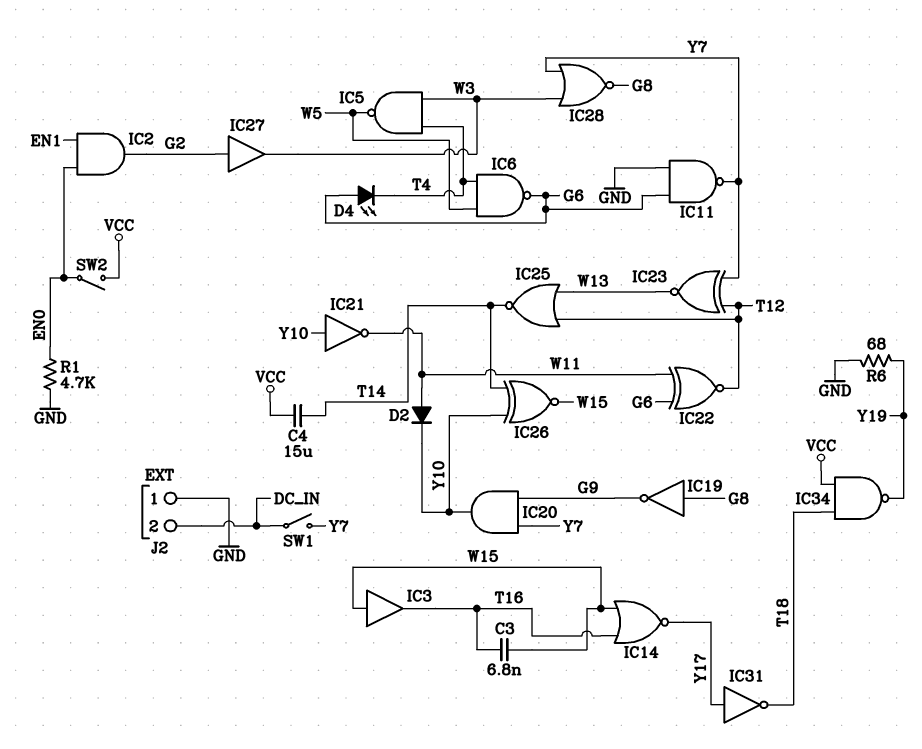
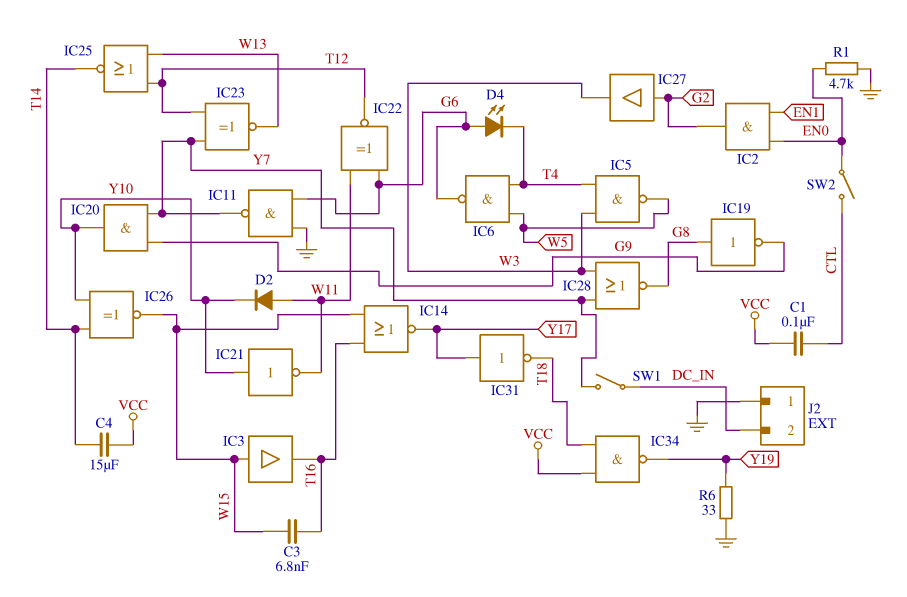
C1: none -> 100nF (CTL, VCC)
R6: 68 (GND, Y19) -> 33 (GND, Y19)
SW2: switch (EN0, VCC) -> switch (CTL, EN0)

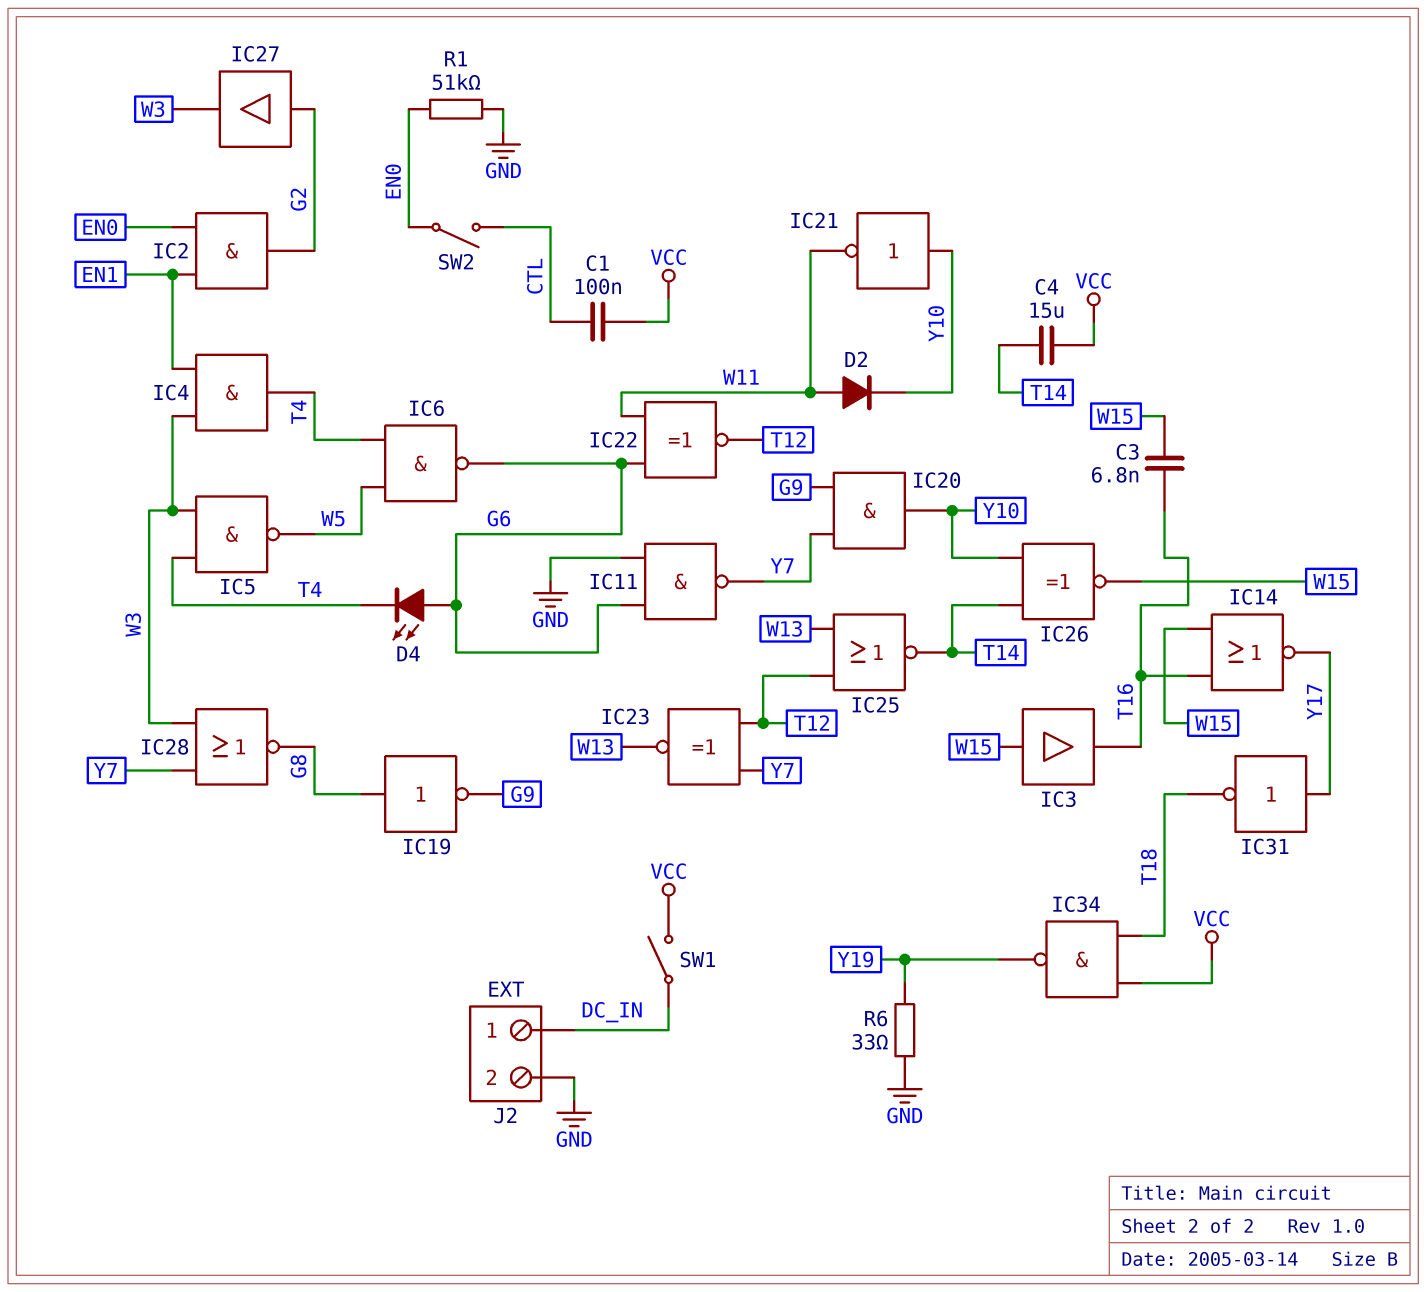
IC4: none -> AND (in EN1, in W3, out T4)
J2 pin 1: GND -> DC_IN
J2 pin 2: DC_IN -> GND
R1: 4.7k (EN0, GND) -> 51k (EN0, GND)
SW1: switch (DC_IN, Y7) -> switch (DC_IN, VCC)

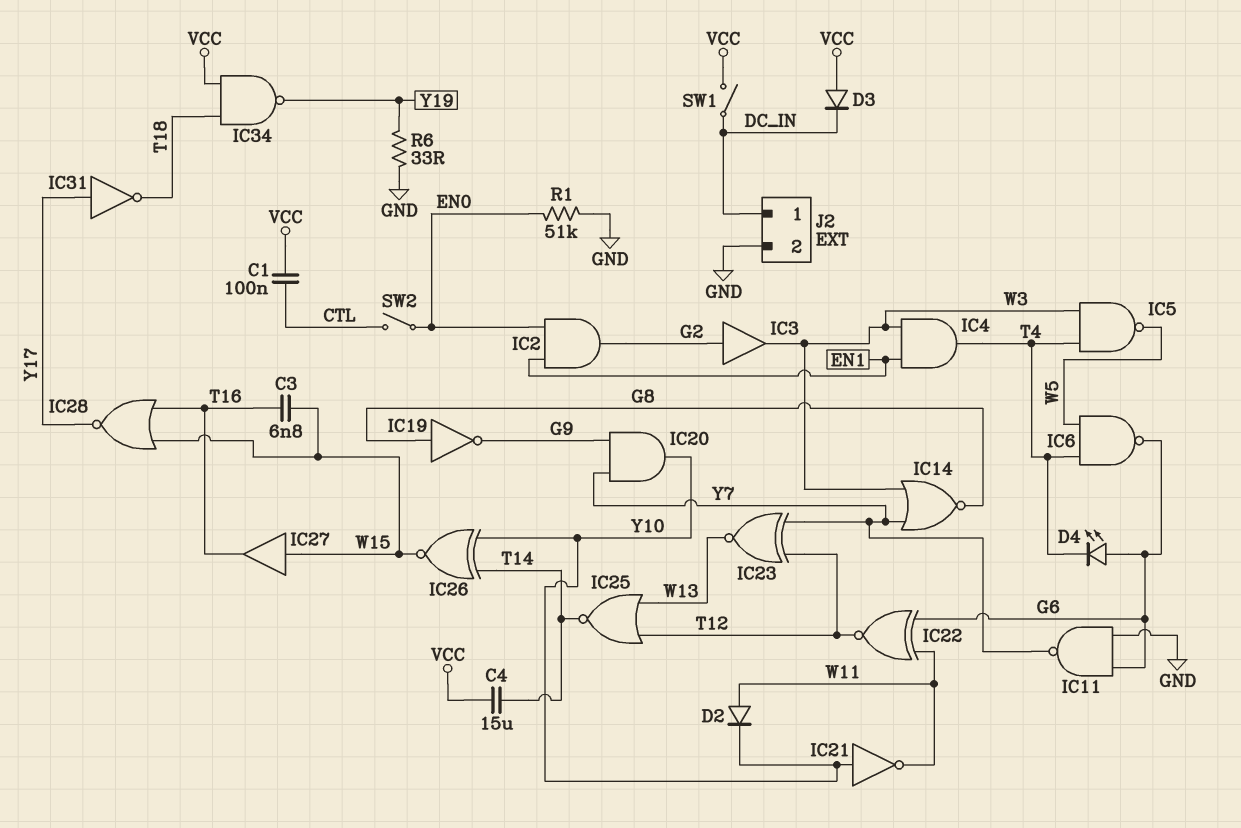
D3: none -> diode (A VCC, K DC_IN)
IC3: buffer (in W15, out T16) -> buffer (in G2, out W3)
IC14: NOR (in T16, in W15, out Y17) -> NOR (in W3, in Y7, out G8)
IC27: buffer (in G2, out W3) -> buffer (in W15, out T16)
IC28: NOR (in W3, in Y7, out G8) -> NOR (in T16, in W15, out Y17)

